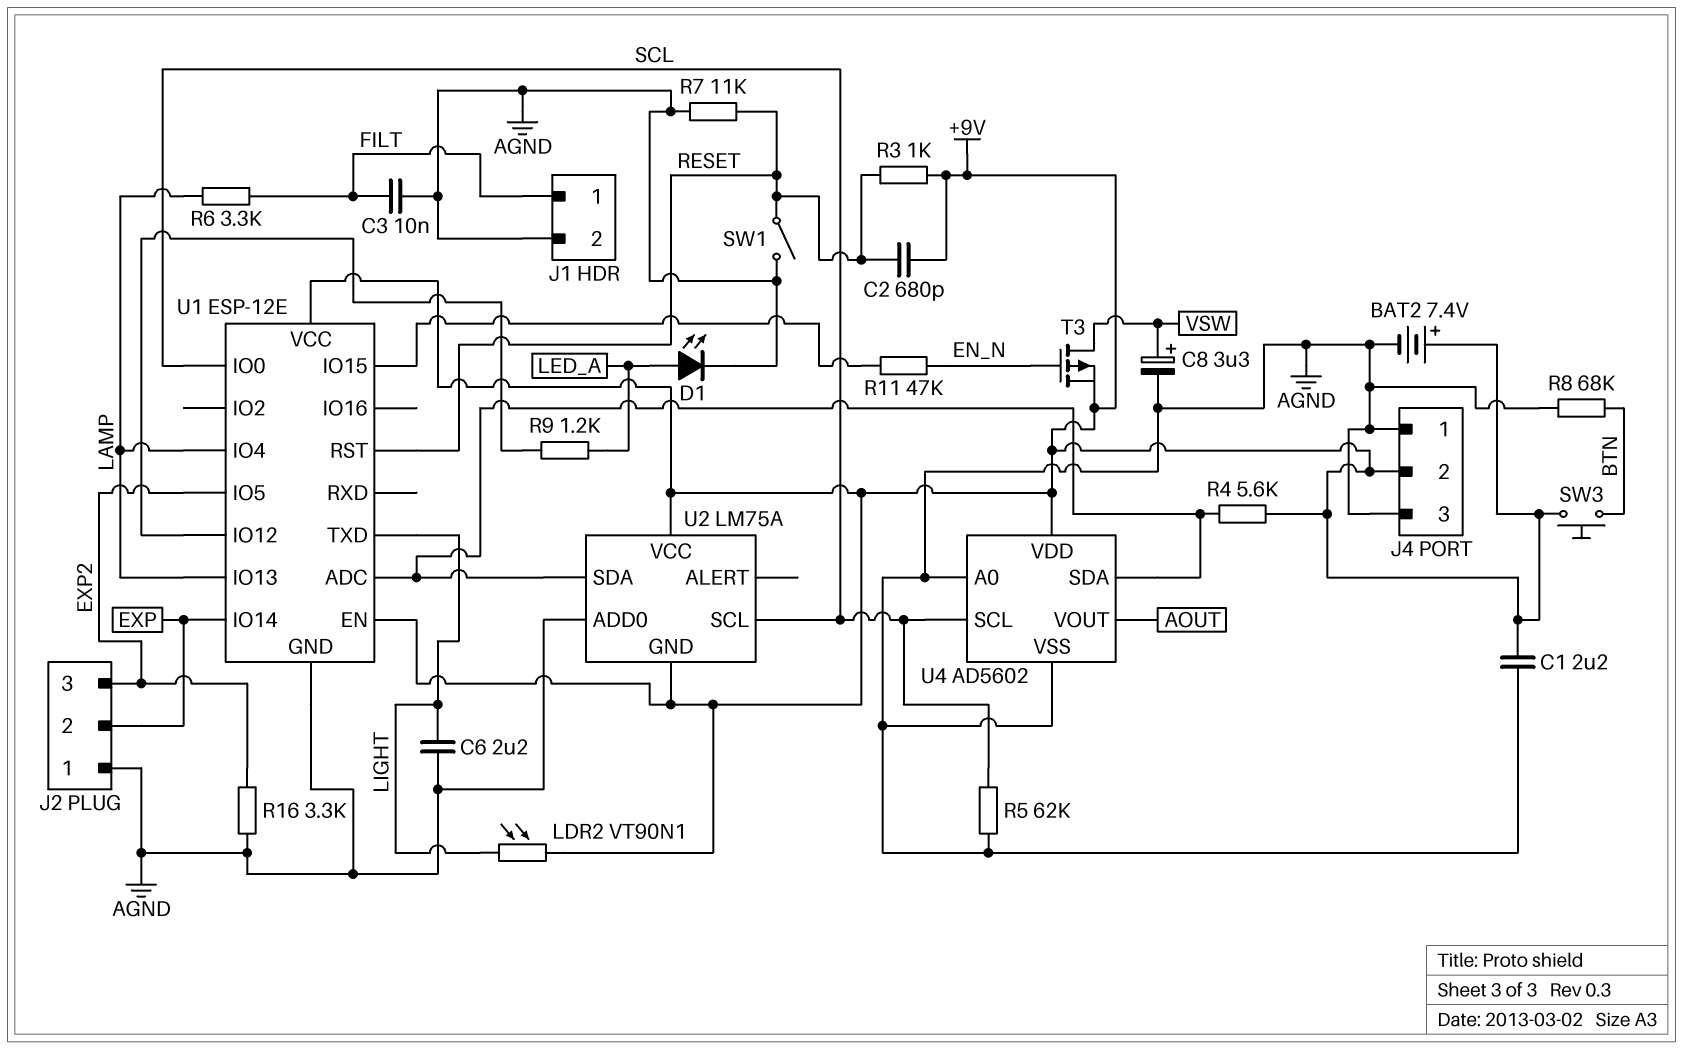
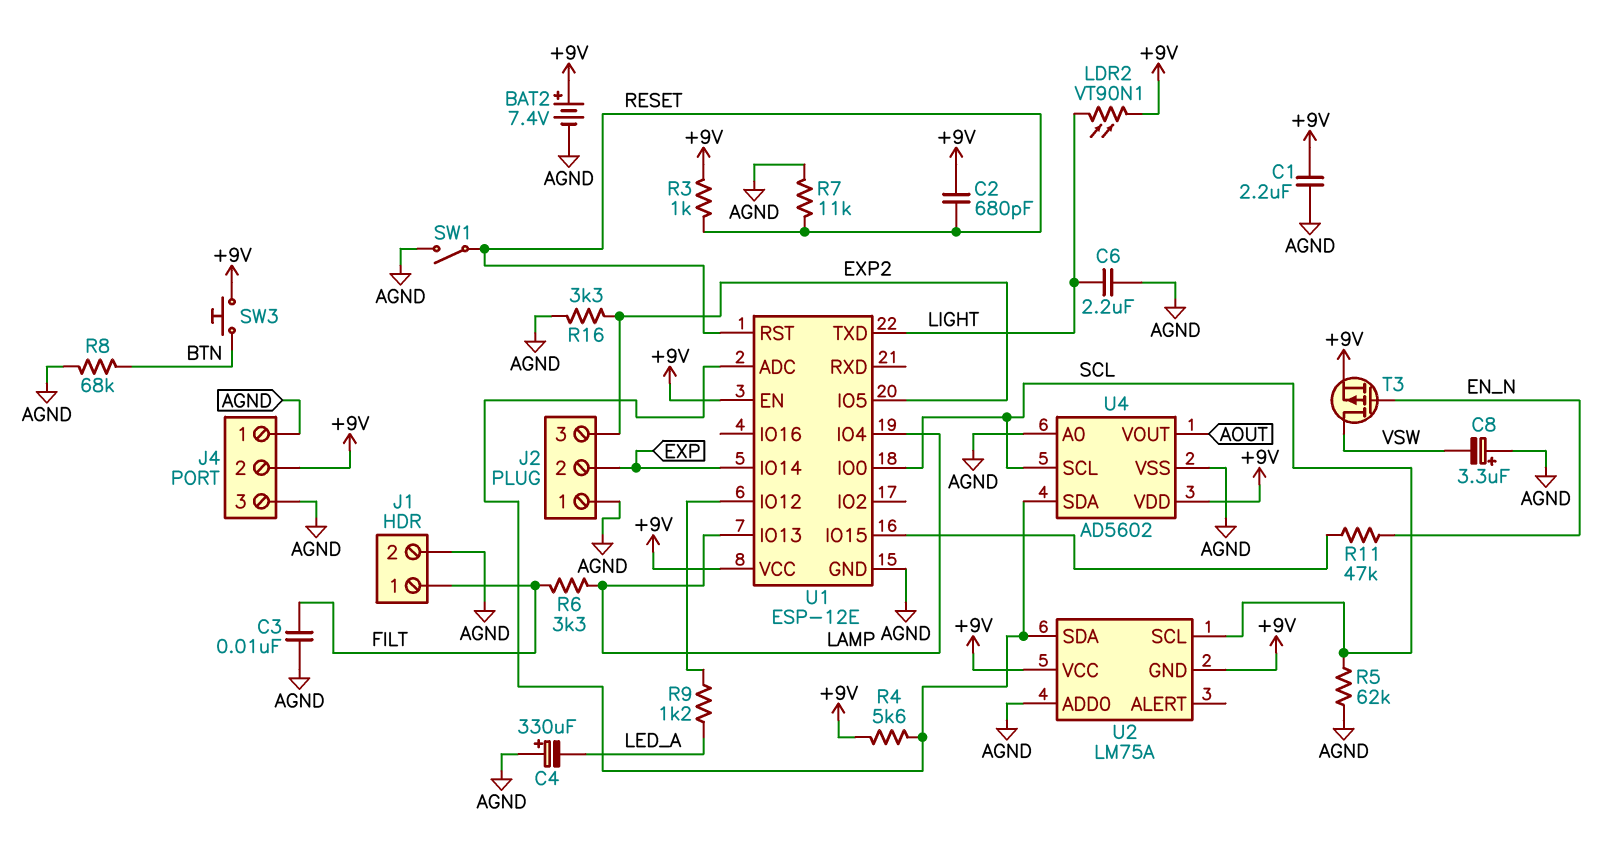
C4: none -> 330uF (plus AGND, minus LED_A)
C8: 3.3uF (plus VSW, minus AGND) -> 3.3uF (plus AGND, minus VSW)
D1: LED (A LED_A, K AGND) -> none

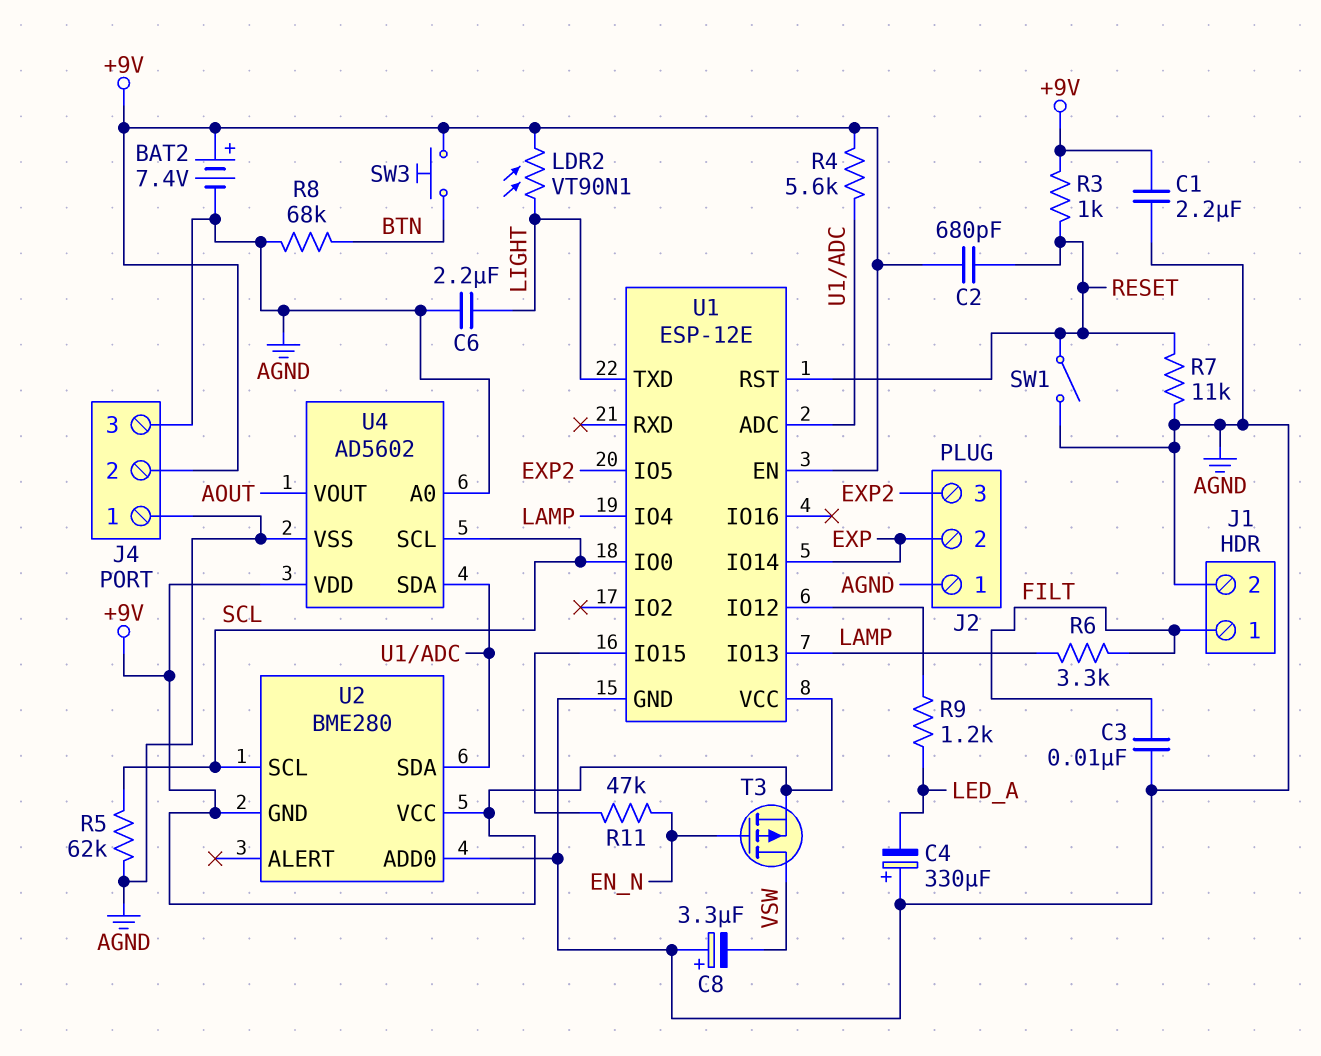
R16: 3.3k (AGND, EXP2) -> none
U2: LM75A -> BME280

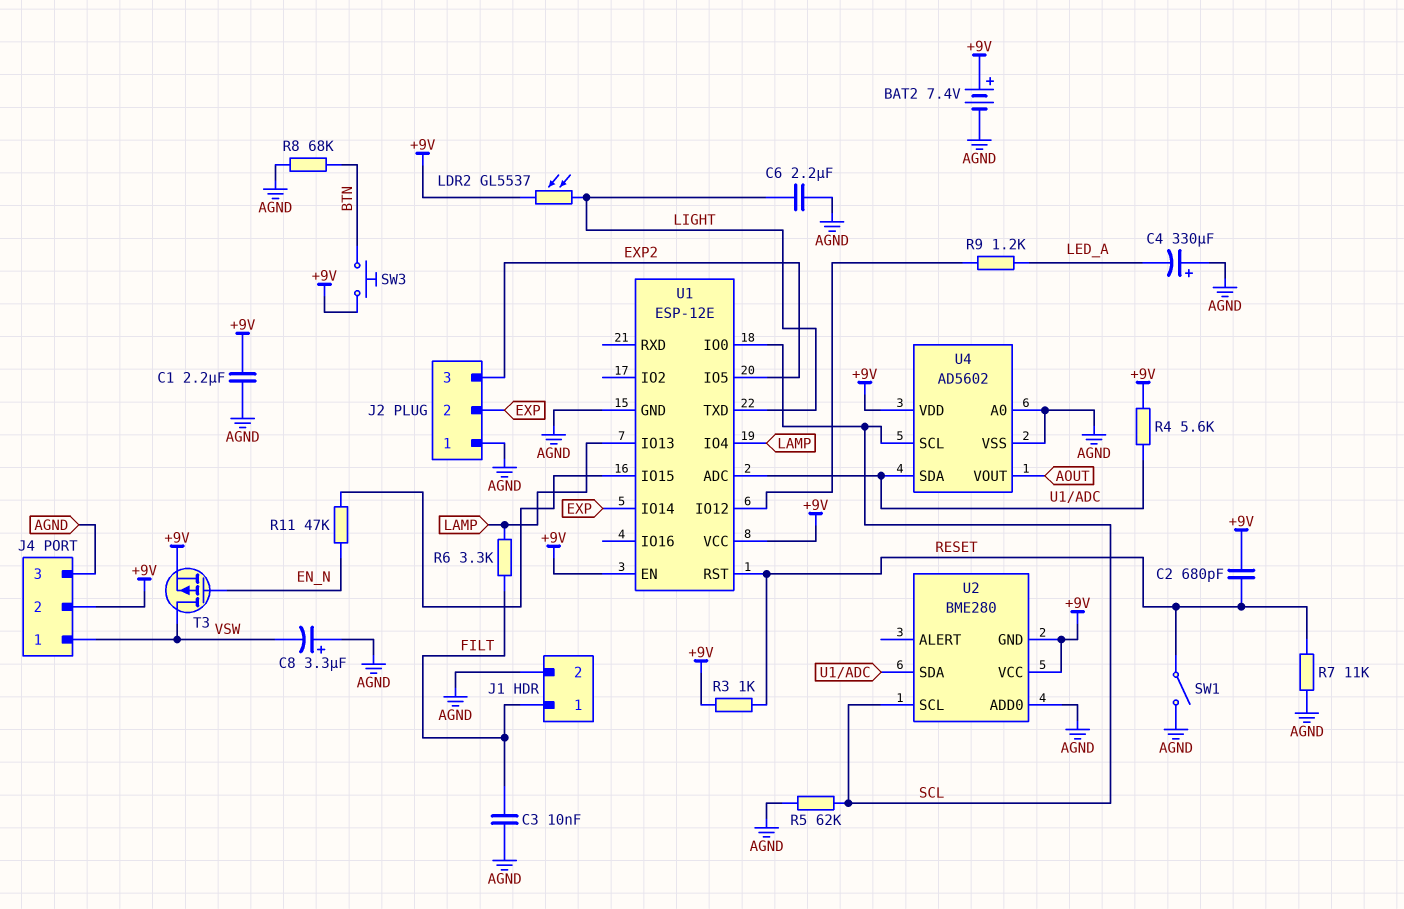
J4 pin 1: AGND -> VSW
LDR2: VT90N1 (+9V, LIGHT) -> GL5537 (+9V, LIGHT)

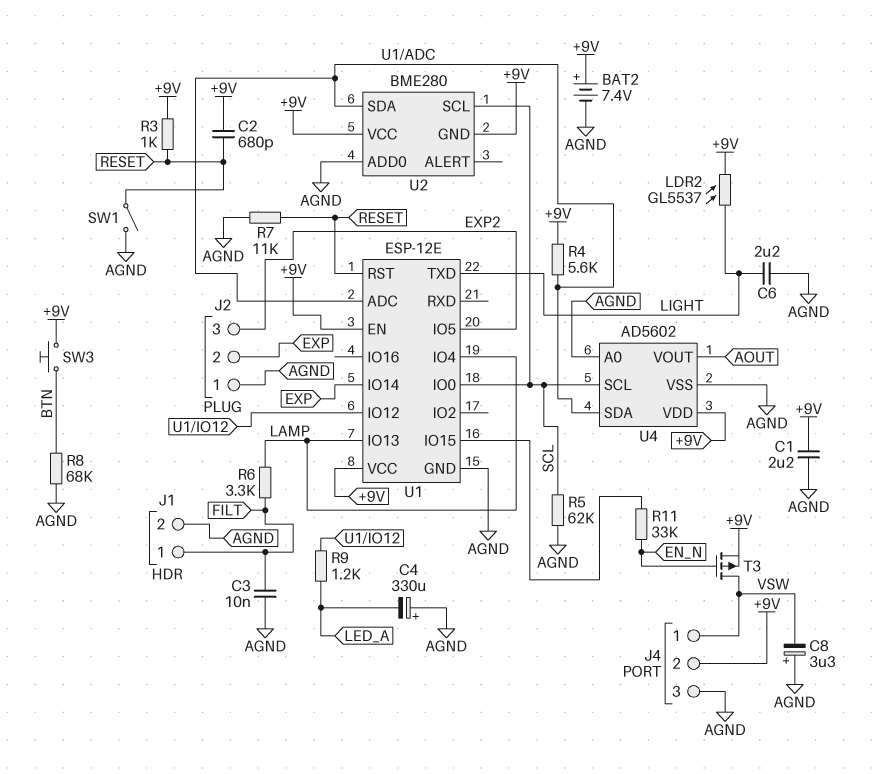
R11: 47k (EN_N, U1/IO15) -> 33k (EN_N, U1/IO15)

